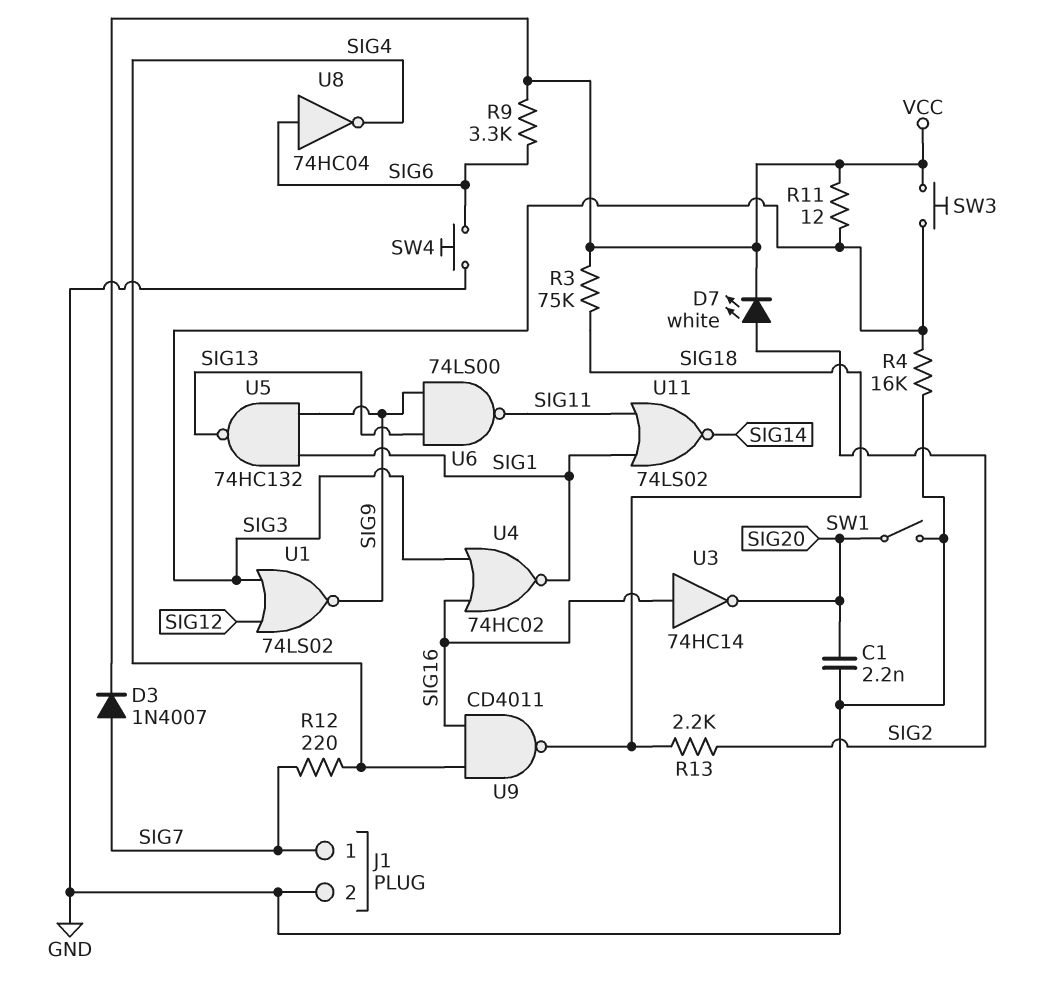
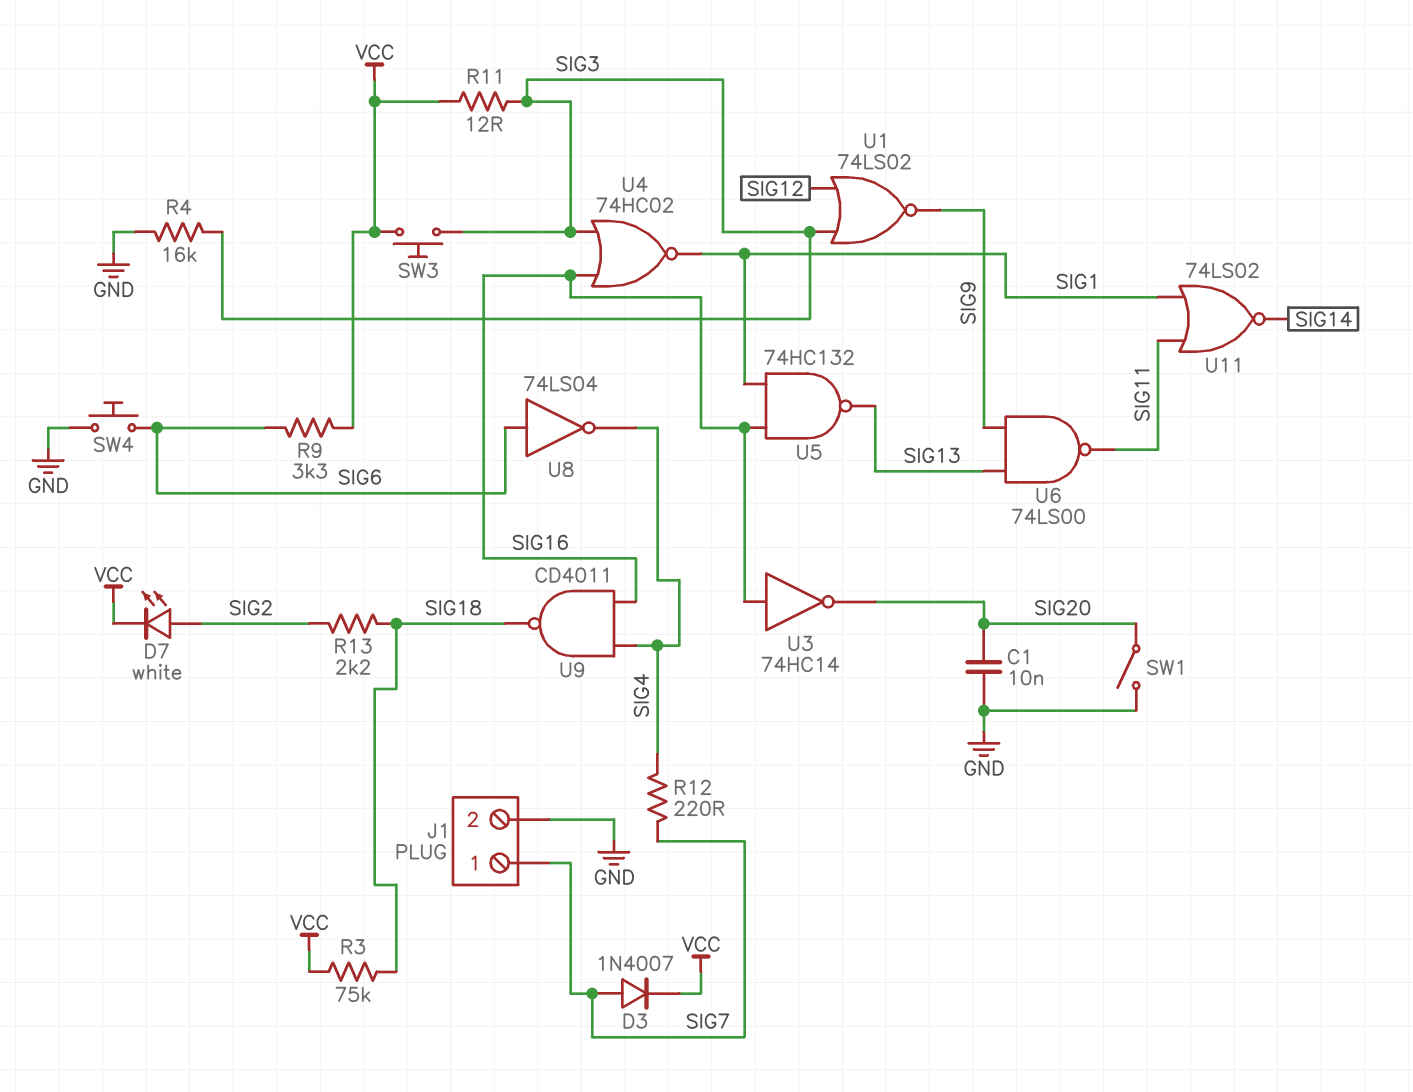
C1: 2.2nF (GND, SIG20) -> 10nF (GND, SIG20)
U5: NAND 74HC132 (in SIG1, in SIG9, out SIG13) -> NAND 74HC132 (in SIG1, in SIG16, out SIG13)
U8: NOT 74HC04 (in SIG6, out SIG4) -> NOT 74LS04 (in SIG6, out SIG4)

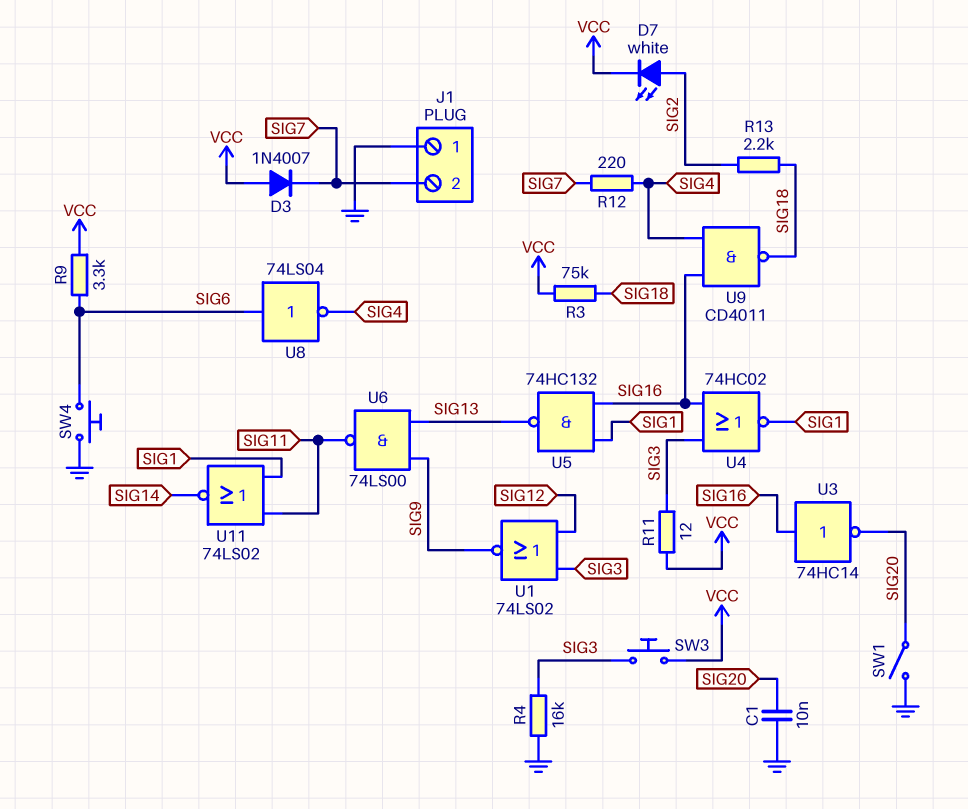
D3: diode 1N4007 (A SIG7, K VCC) -> diode 1N4007 (A VCC, K SIG7)
J1 pin 1: SIG7 -> GND
J1 pin 2: GND -> SIG7

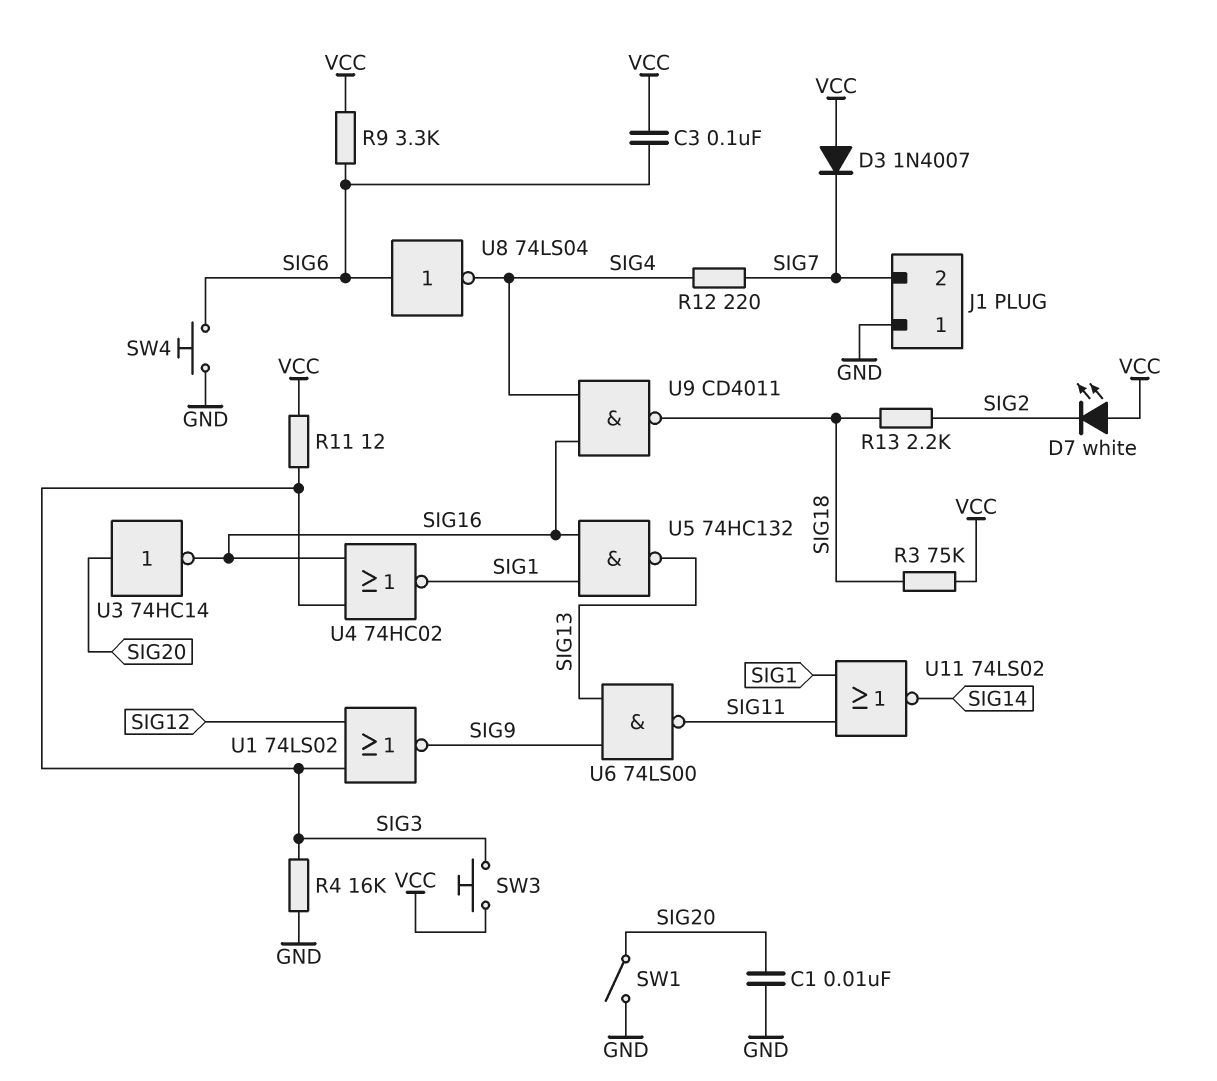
C3: none -> 100nF (SIG6, VCC)
D7: LED white (A SIG2, K VCC) -> LED white (A VCC, K SIG2)
U3: NOT 74HC14 (in SIG16, out SIG20) -> NOT 74HC14 (in SIG20, out SIG16)

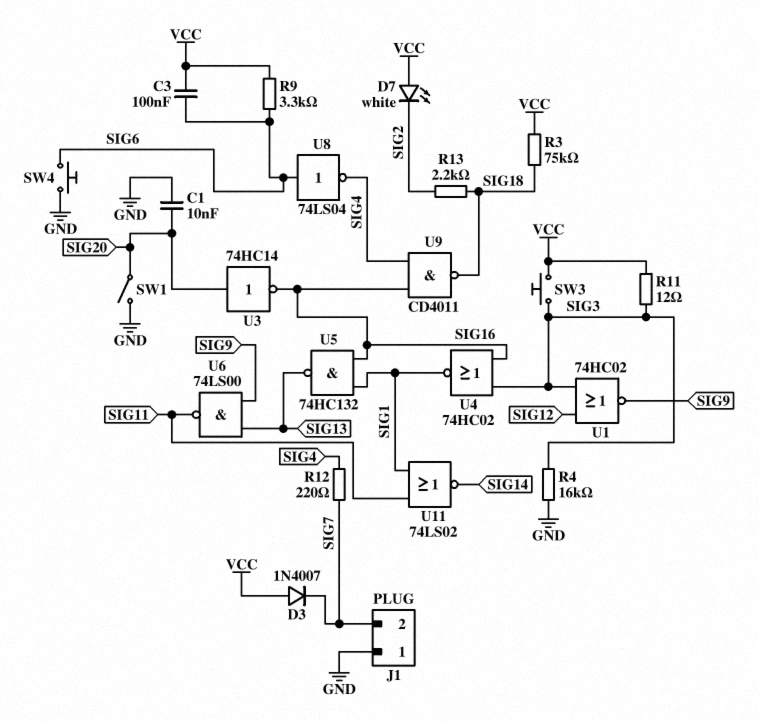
U1: NOR 74LS02 (in SIG3, in SIG12, out SIG9) -> NOR 74HC02 (in SIG3, in SIG12, out SIG9)

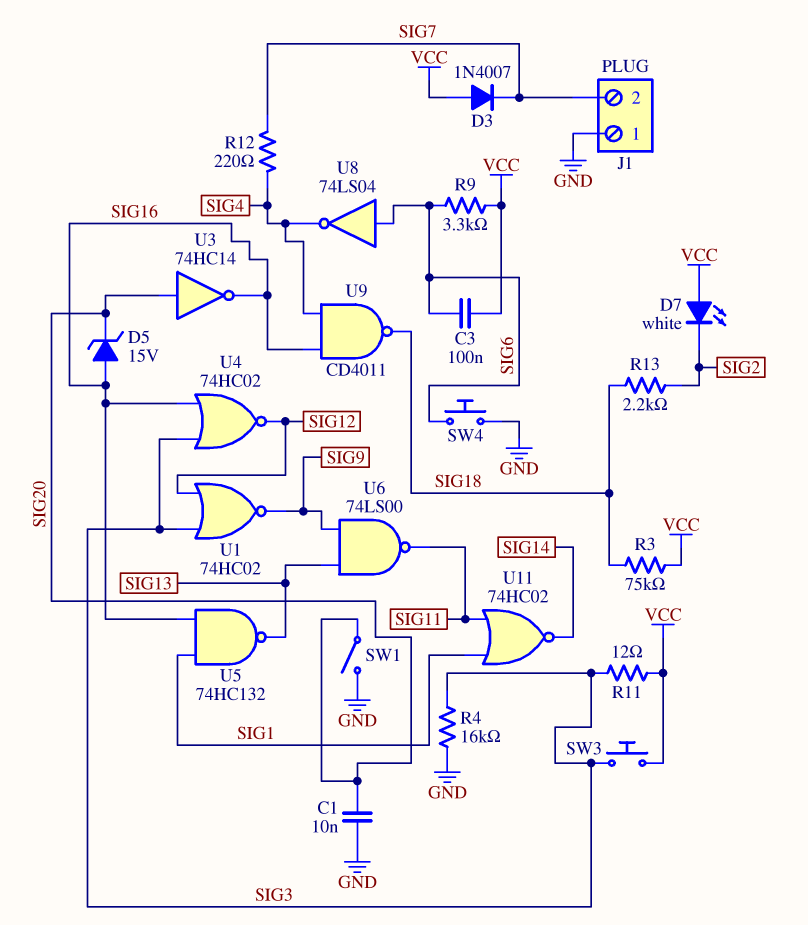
D5: none -> zener 15V (A SIG16, K SIG20)
U4: NOR 74HC02 (in SIG3, in SIG16, out SIG1) -> NOR 74HC02 (in SIG3, in SIG16, out SIG12)
U11: NOR 74LS02 (in SIG1, in SIG11, out SIG14) -> NOR 74HC02 (in SIG1, in SIG11, out SIG14)

